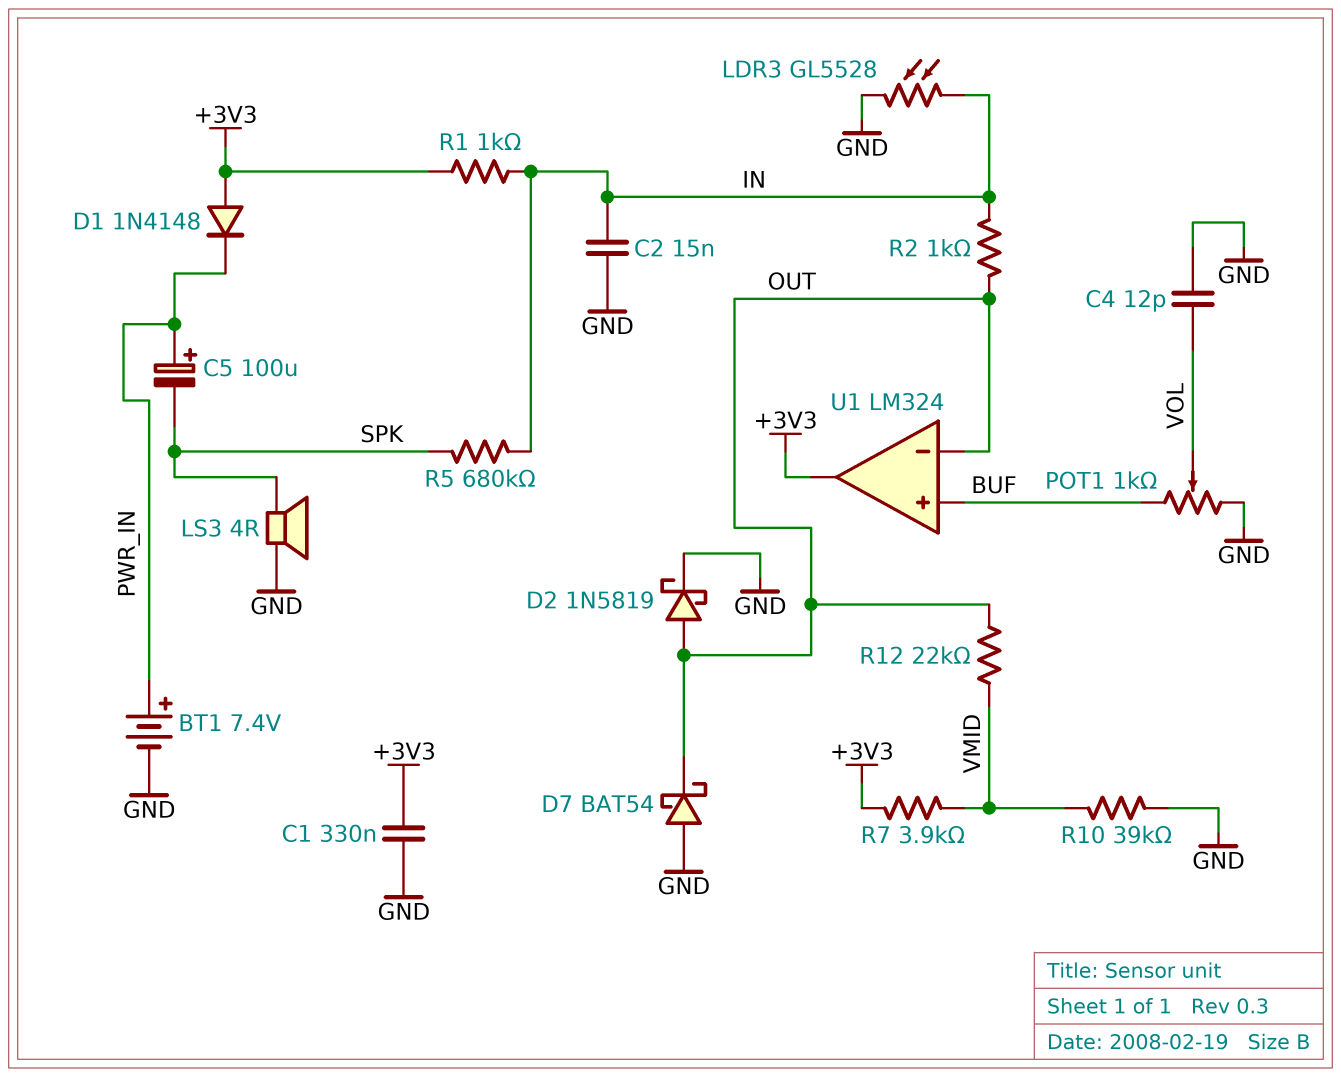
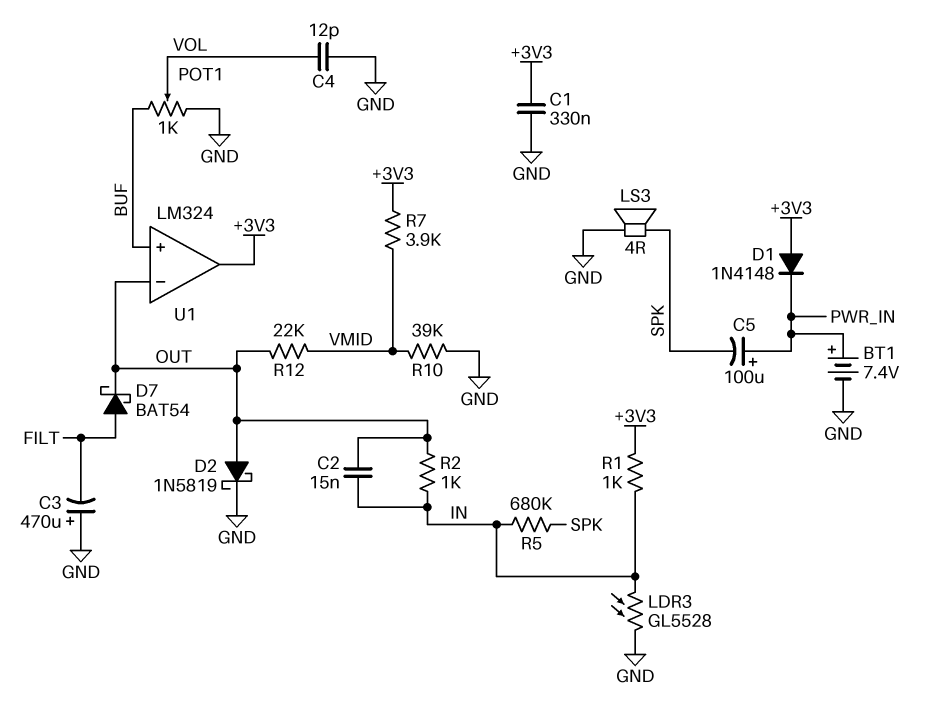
C2: 15nF (GND, IN) -> 15nF (IN, OUT)
C3: none -> 470uF (plus GND, minus FILT)
D7: schottky BAT54 (A GND, K OUT) -> schottky BAT54 (A FILT, K OUT)

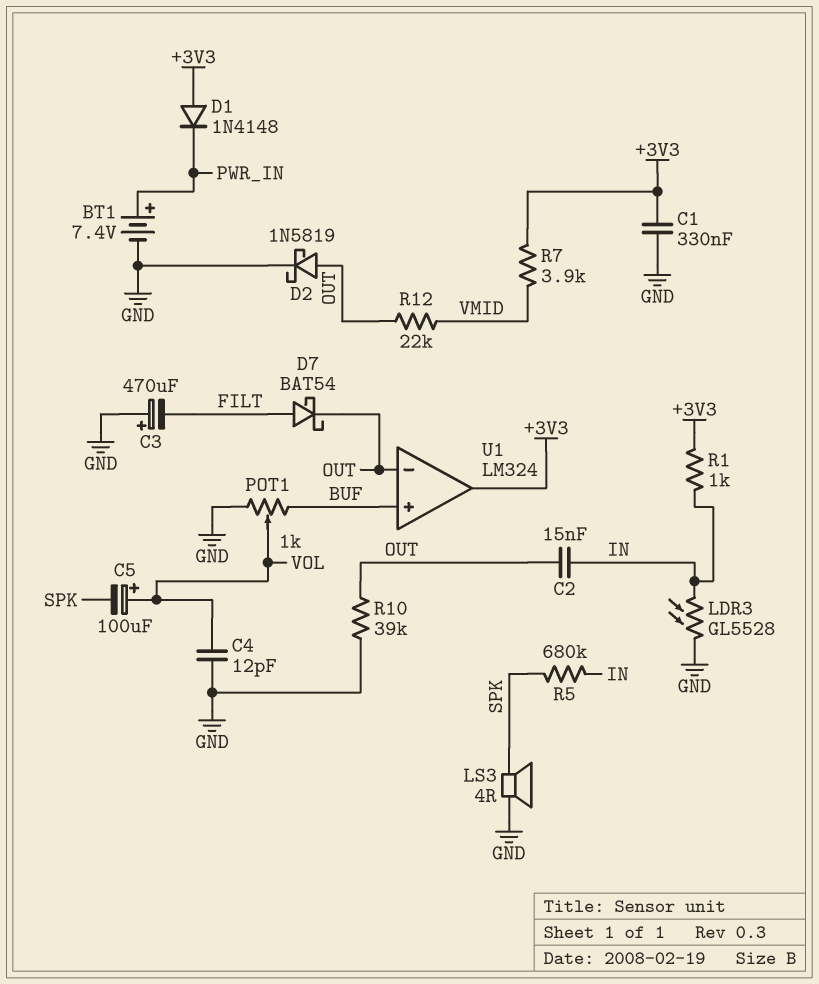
C5: 100uF (plus PWR_IN, minus SPK) -> 100uF (plus VOL, minus SPK)
R2: 1k (IN, OUT) -> none
R10: 39k (GND, VMID) -> 39k (GND, OUT)

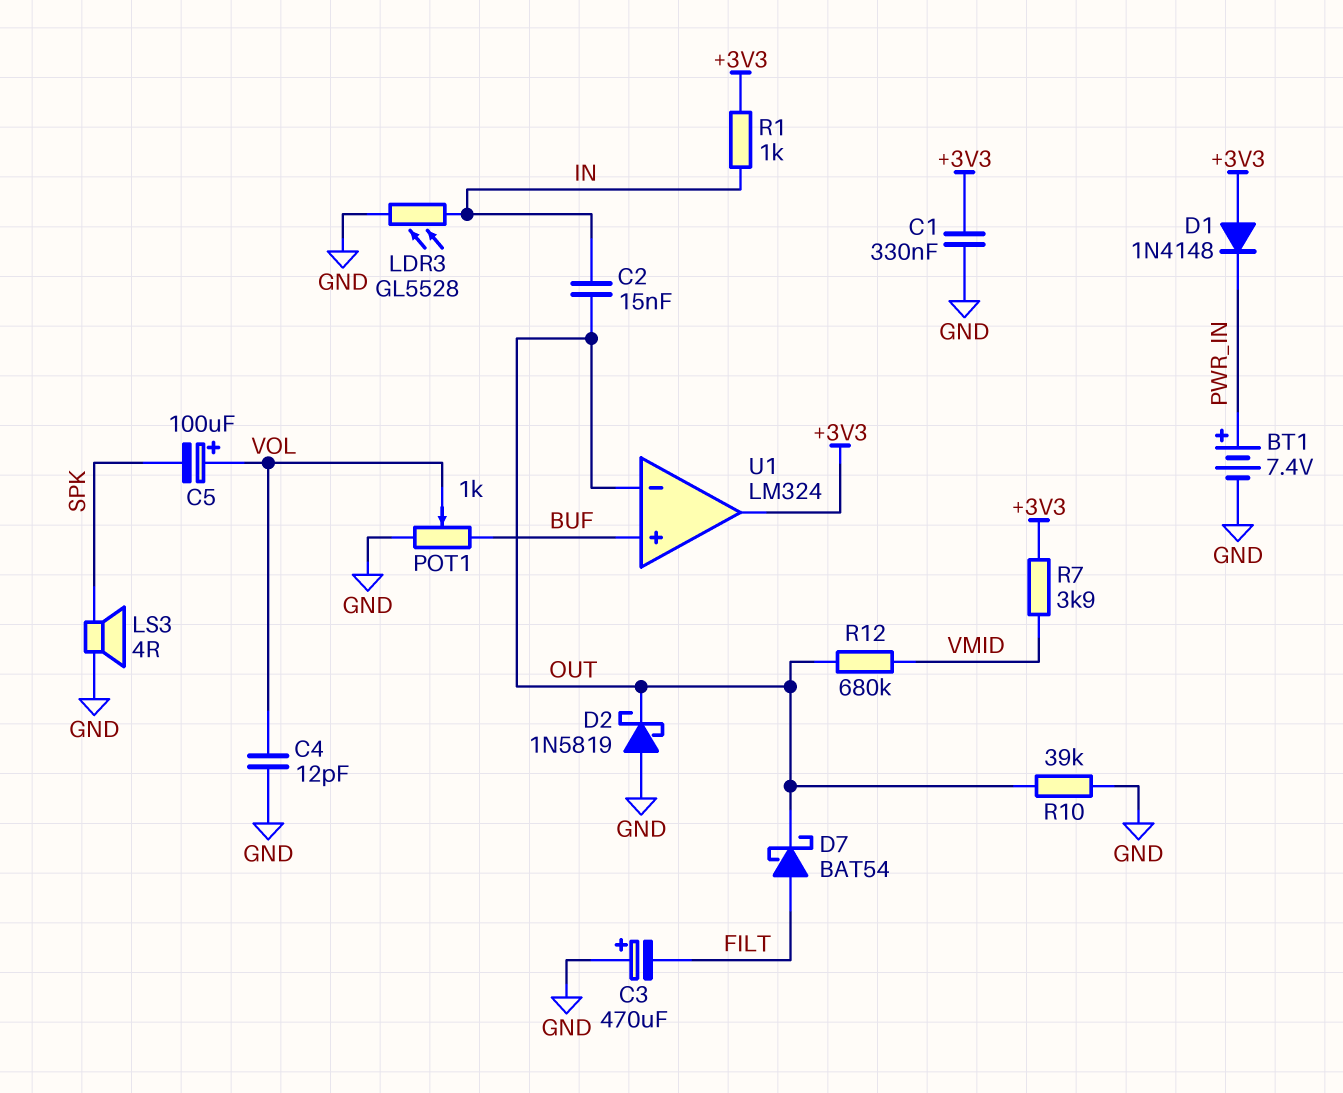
D2: schottky 1N5819 (A OUT, K GND) -> schottky 1N5819 (A GND, K OUT)
R5: 680k (IN, SPK) -> none
R12: 22k (OUT, VMID) -> 680k (OUT, VMID)

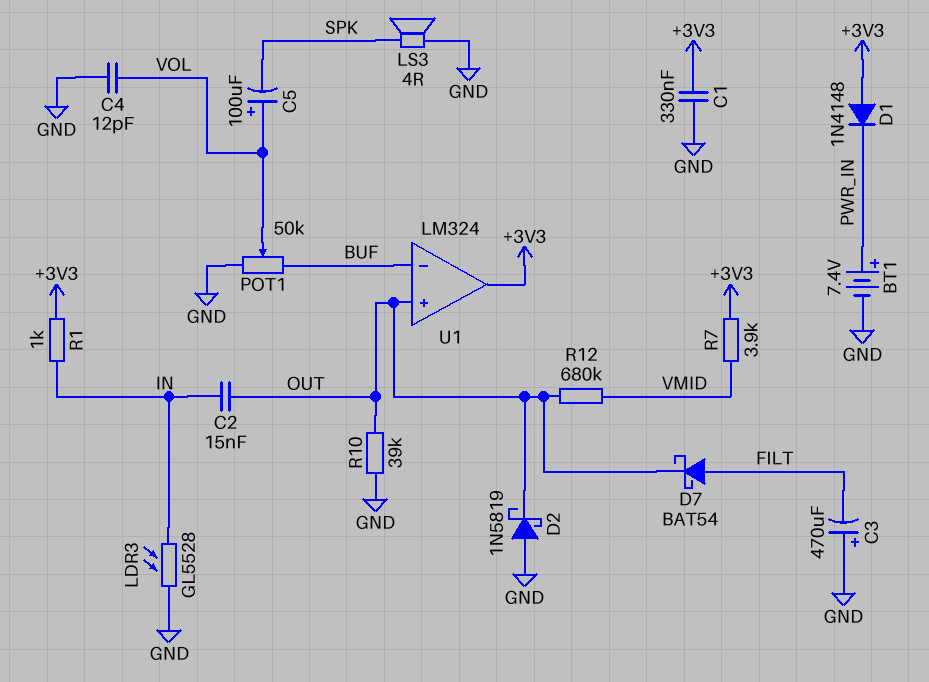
POT1: 1k (BUF, GND, wiper VOL) -> 50k (BUF, GND, wiper VOL)
U1 pin in+: BUF -> OUT
U1 pin in-: OUT -> BUF

